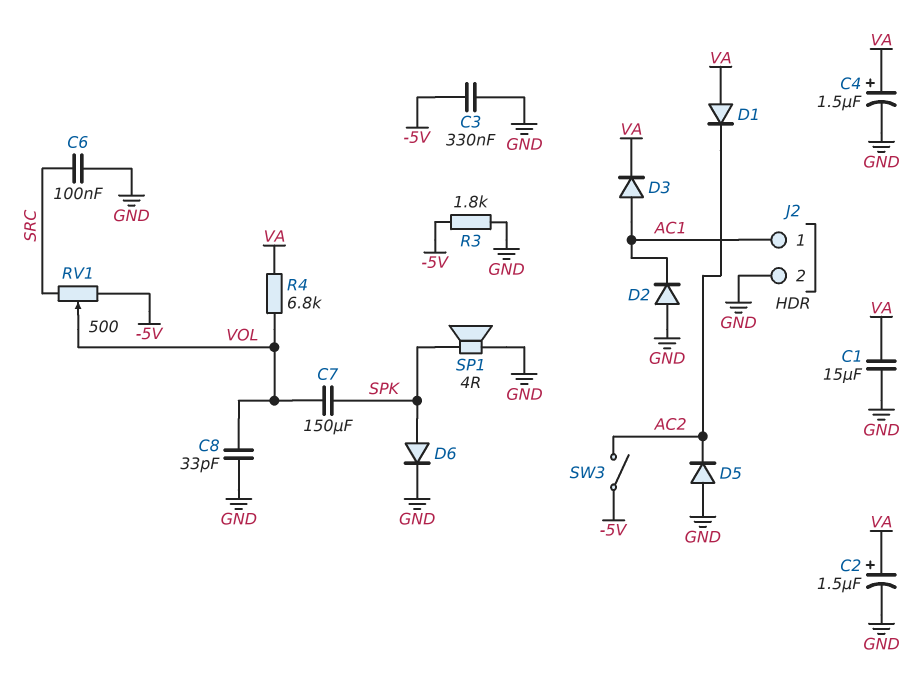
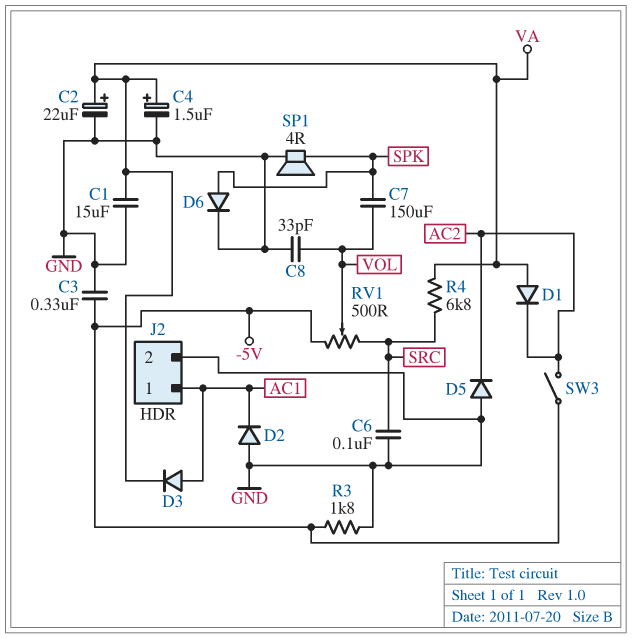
C2: 1.5uF (plus VA, minus GND) -> 22uF (plus VA, minus GND)
R4: 6.8k (VA, VOL) -> 6.8k (SRC, VA)

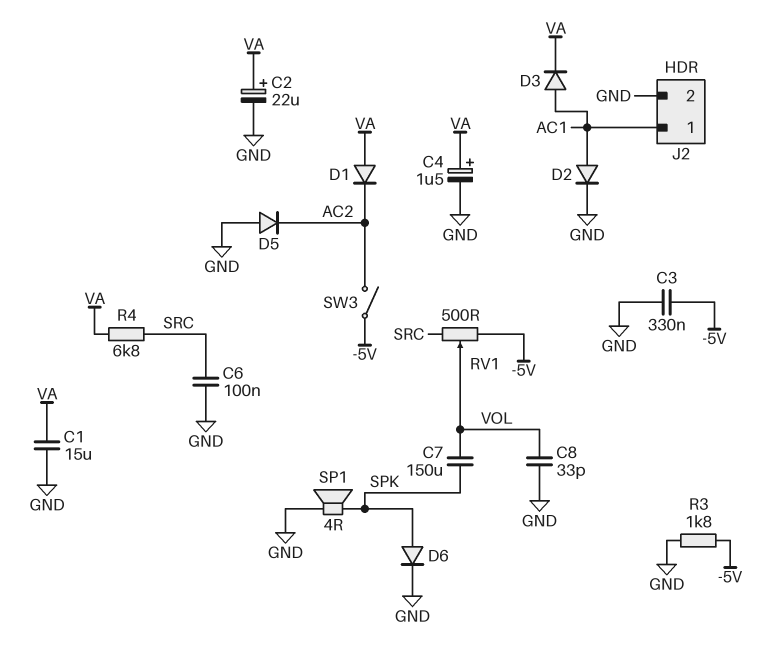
D2: diode (A GND, K AC1) -> diode (A AC1, K GND)

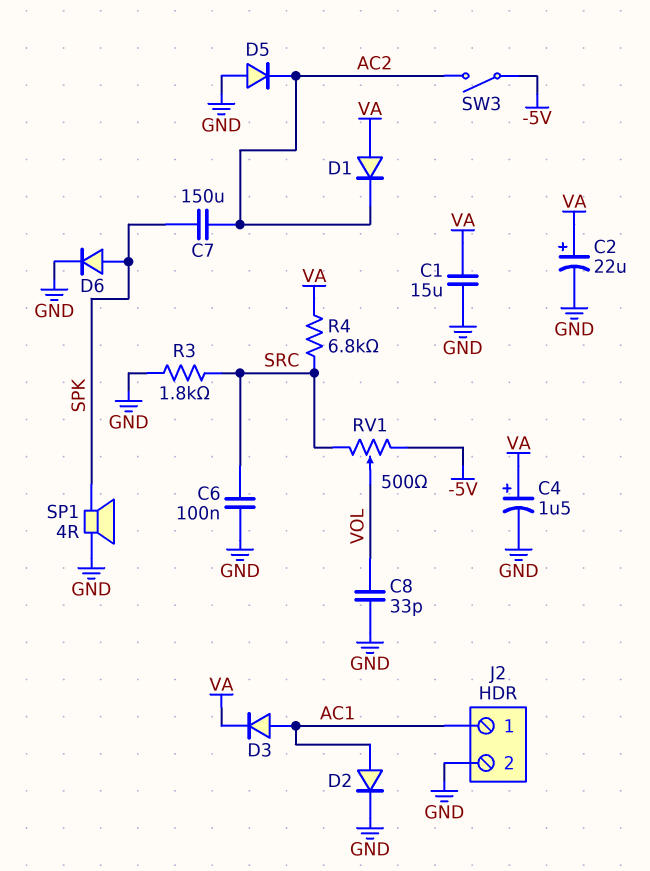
C3: 330nF (-5V, GND) -> none
C7: 150uF (SPK, VOL) -> 150uF (AC2, SPK)
R3: 1.8k (-5V, GND) -> 1.8k (GND, SRC)

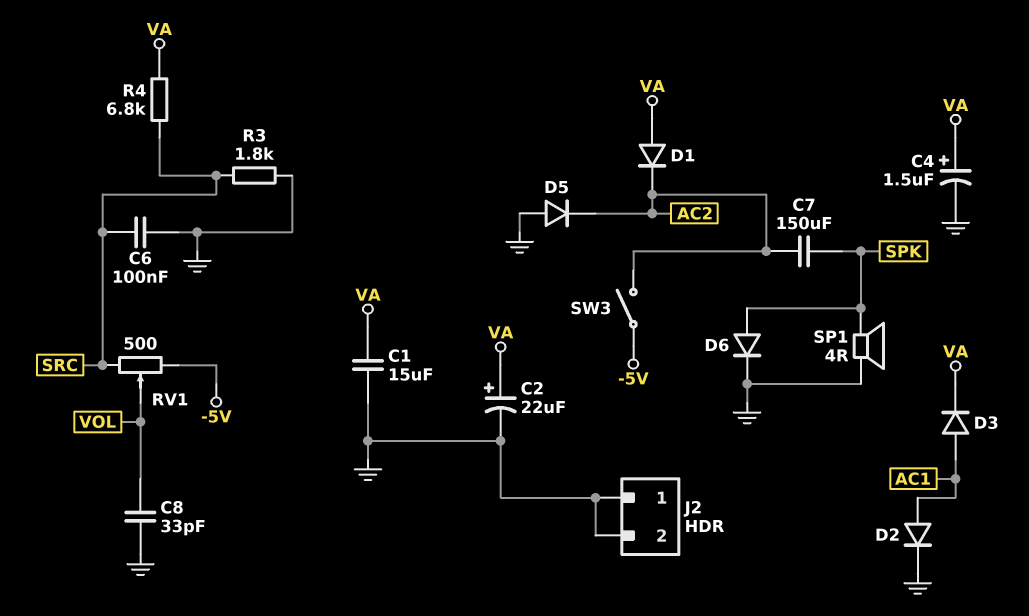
J2 pin 1: AC1 -> GND

